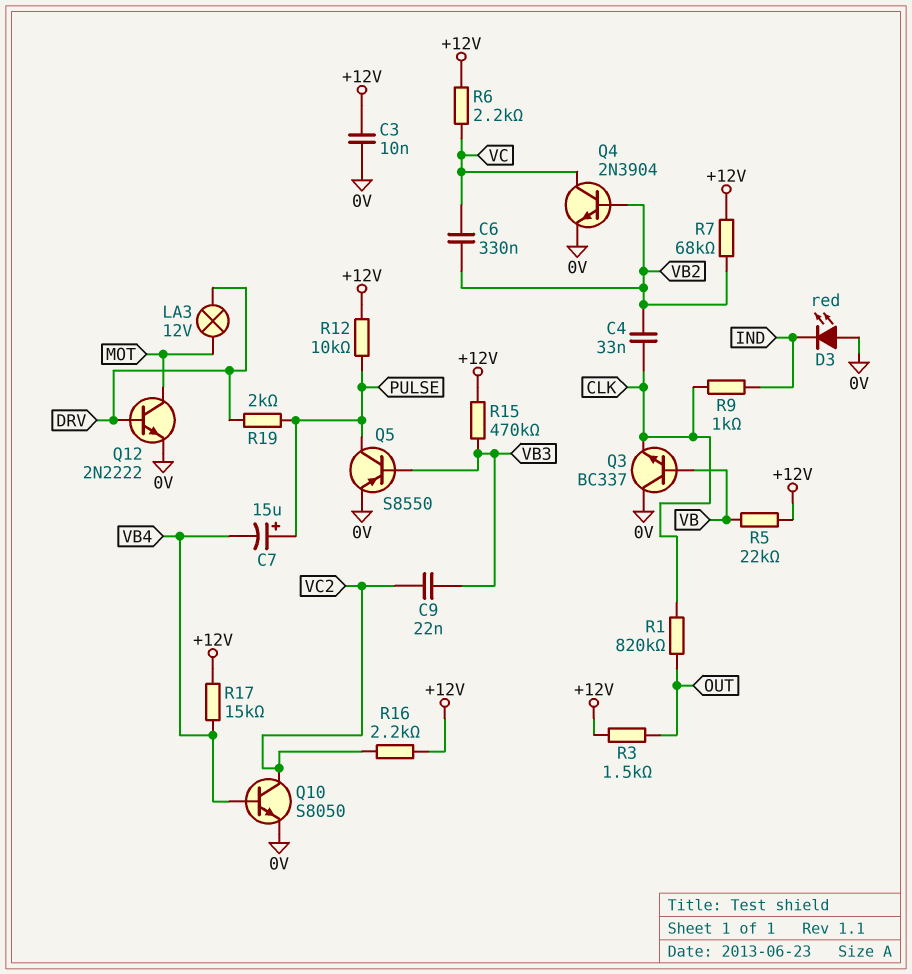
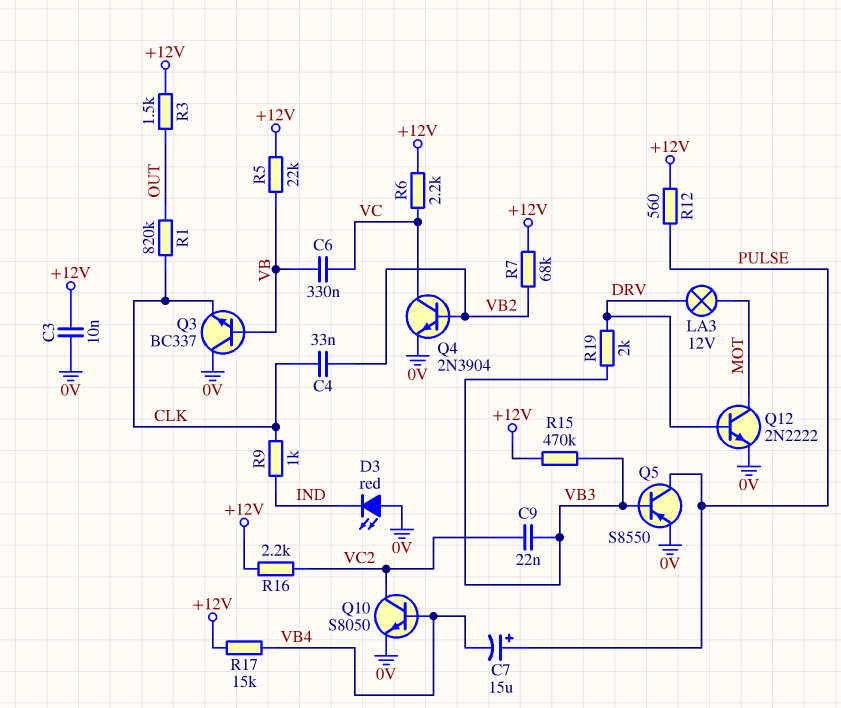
C6: 330nF (VB2, VC) -> 330nF (VB, VC)
R12: 10k (+12V, PULSE) -> 560 (+12V, PULSE)
R19: 2k (DRV, PULSE) -> 2k (DRV, VB3)

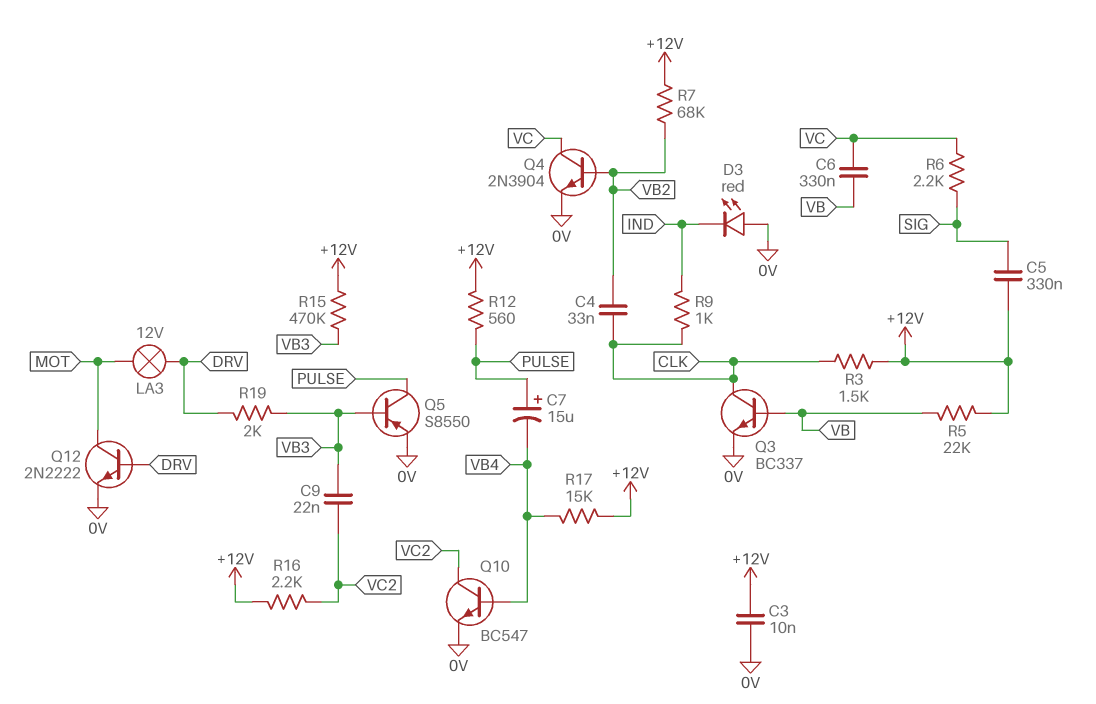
C5: none -> 330nF (+12V, SIG)
Q3: NPN BC337 (B VB, C 0V, E CLK) -> NPN BC337 (B VB, C CLK, E 0V)
Q10: NPN S8050 (B VB4, C VC2, E 0V) -> NPN BC547 (B VB4, C VC2, E 0V)
R1: 820k (CLK, OUT) -> none
R3: 1.5k (+12V, OUT) -> 1.5k (+12V, CLK)
R6: 2.2k (+12V, VC) -> 2.2k (SIG, VC)

